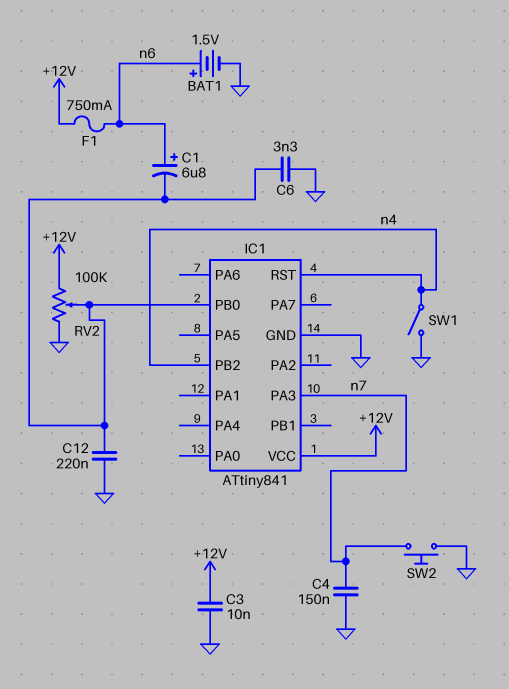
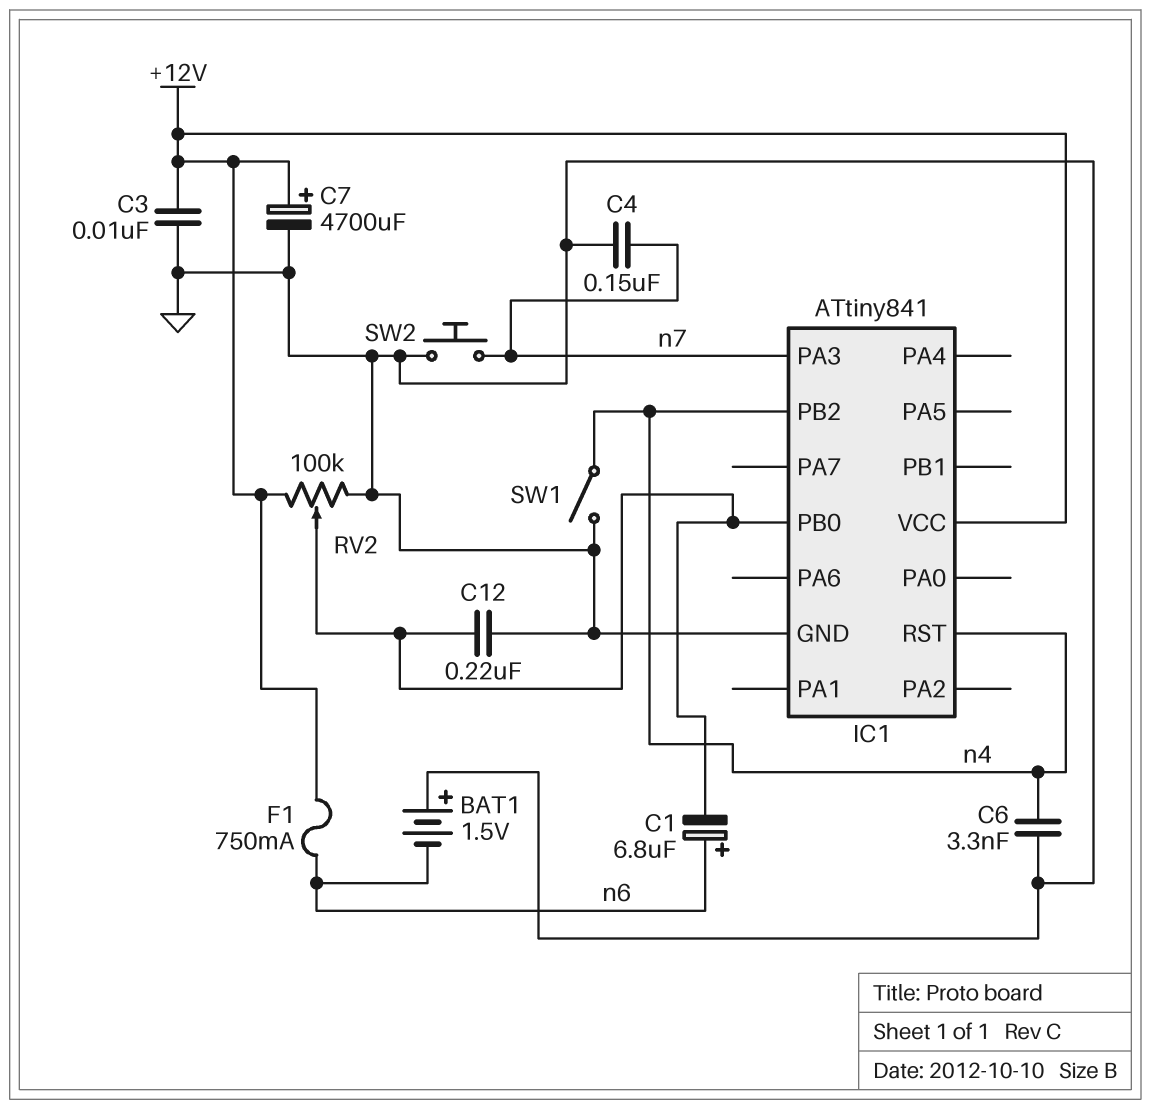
BAT1: 1.5V (plus n6, minus GND) -> 1.5V (plus GND, minus n6)
C6: 3.3nF (GND, IC1/PB0) -> 3.3nF (GND, n4)
C7: none -> 4700uF (plus +12V, minus GND)

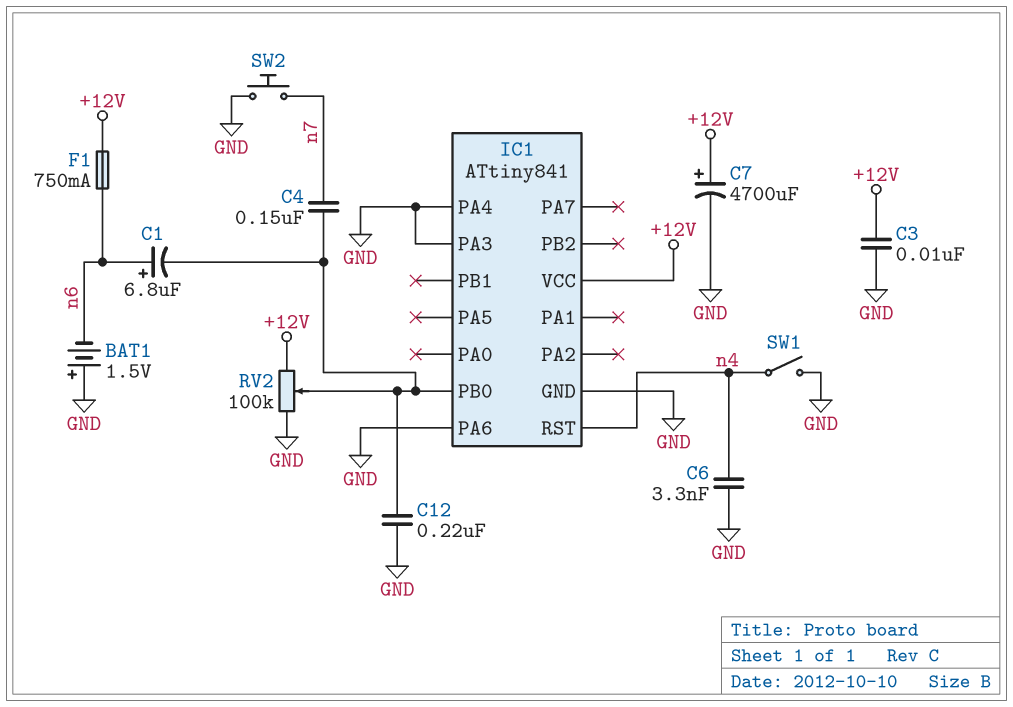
C4: 150nF (GND, n7) -> 150nF (IC1/PB0, n7)
IC1 pin PA3: n7 -> GND
IC1 pin PA4: none -> GND
IC1 pin PA6: none -> GND
IC1 pin PB2: n4 -> none

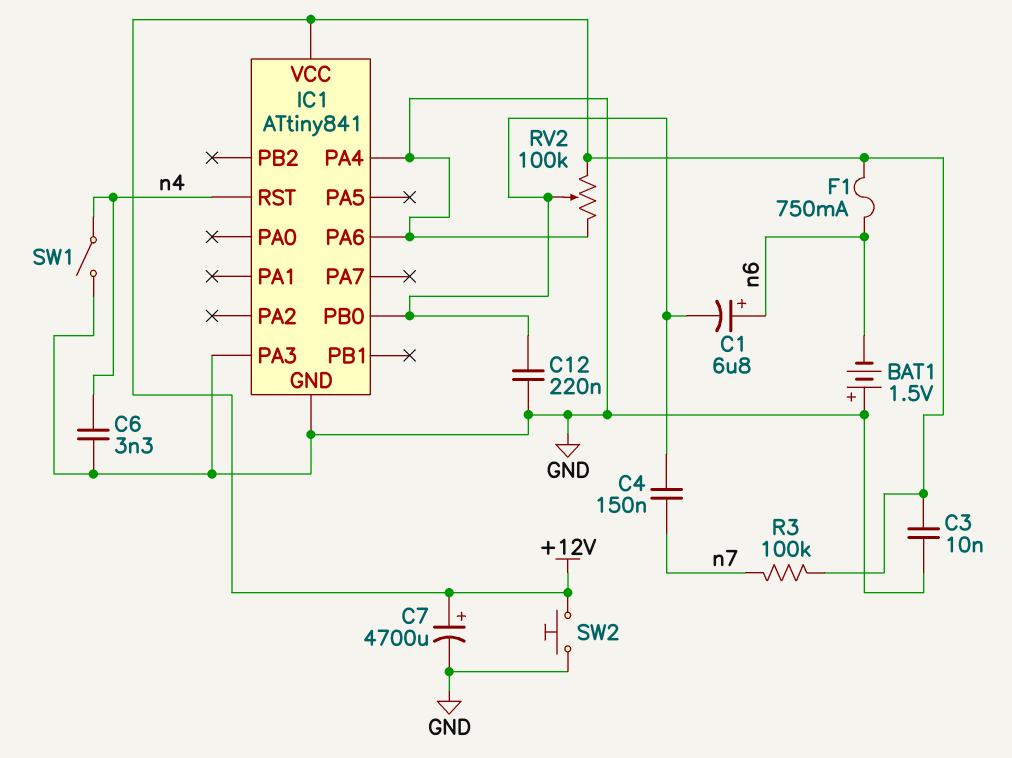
R3: none -> 100k (+12V, n7)
SW2: button (GND, n7) -> button (+12V, GND)

